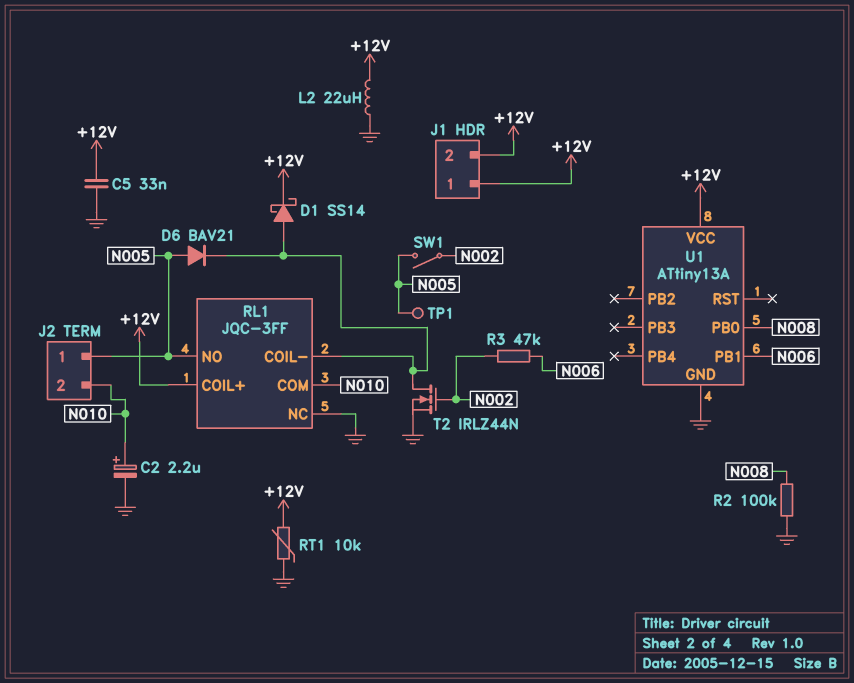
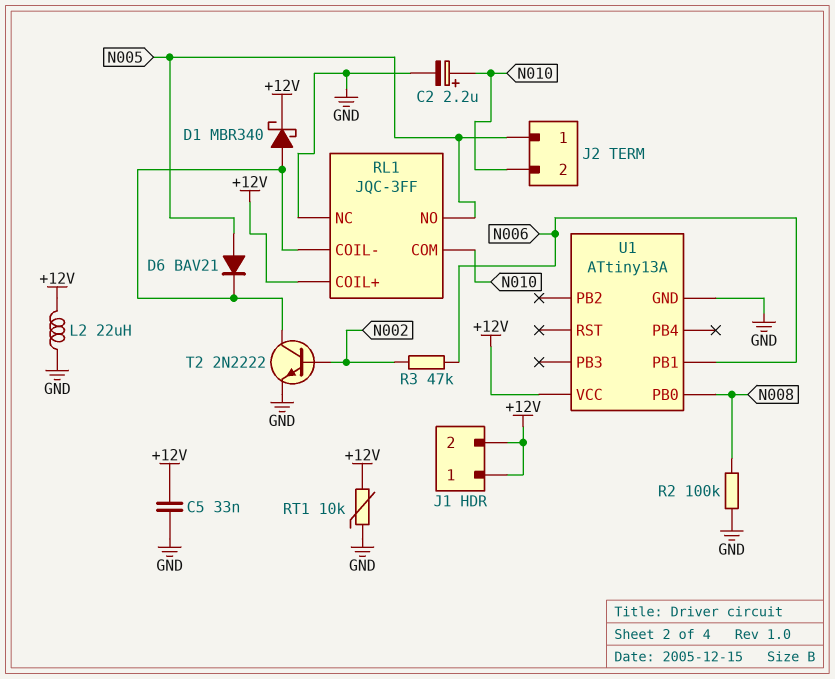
D1: schottky SS14 (A RL1/COIL-, K +12V) -> schottky MBR340 (A RL1/COIL-, K +12V)
SW1: switch (N002, N005) -> none
T2: NMOS IRLZ44N (G N002, D RL1/COIL-, S GND) -> NPN 2N2222 (B N002, C RL1/COIL-, E GND)
TP1: test point (N005) -> none

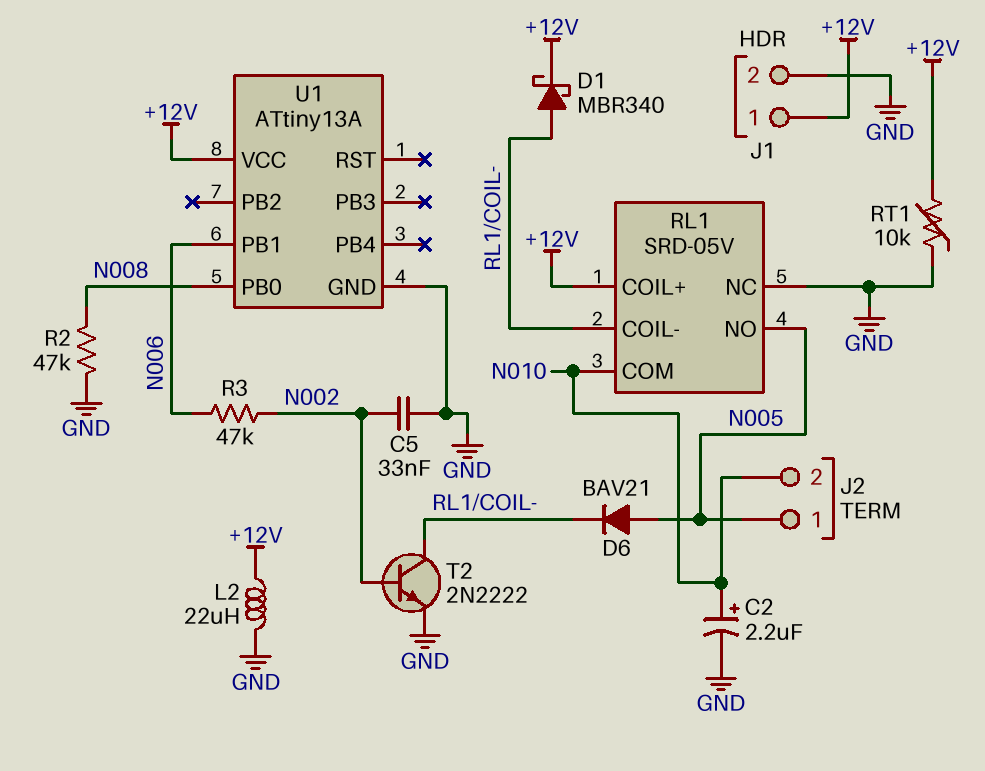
C5: 33nF (+12V, GND) -> 33nF (GND, N002)
J1 pin 2: +12V -> GND
R2: 100k (GND, N008) -> 47k (GND, N008)
RL1: JQC-3FF -> SRD-05V

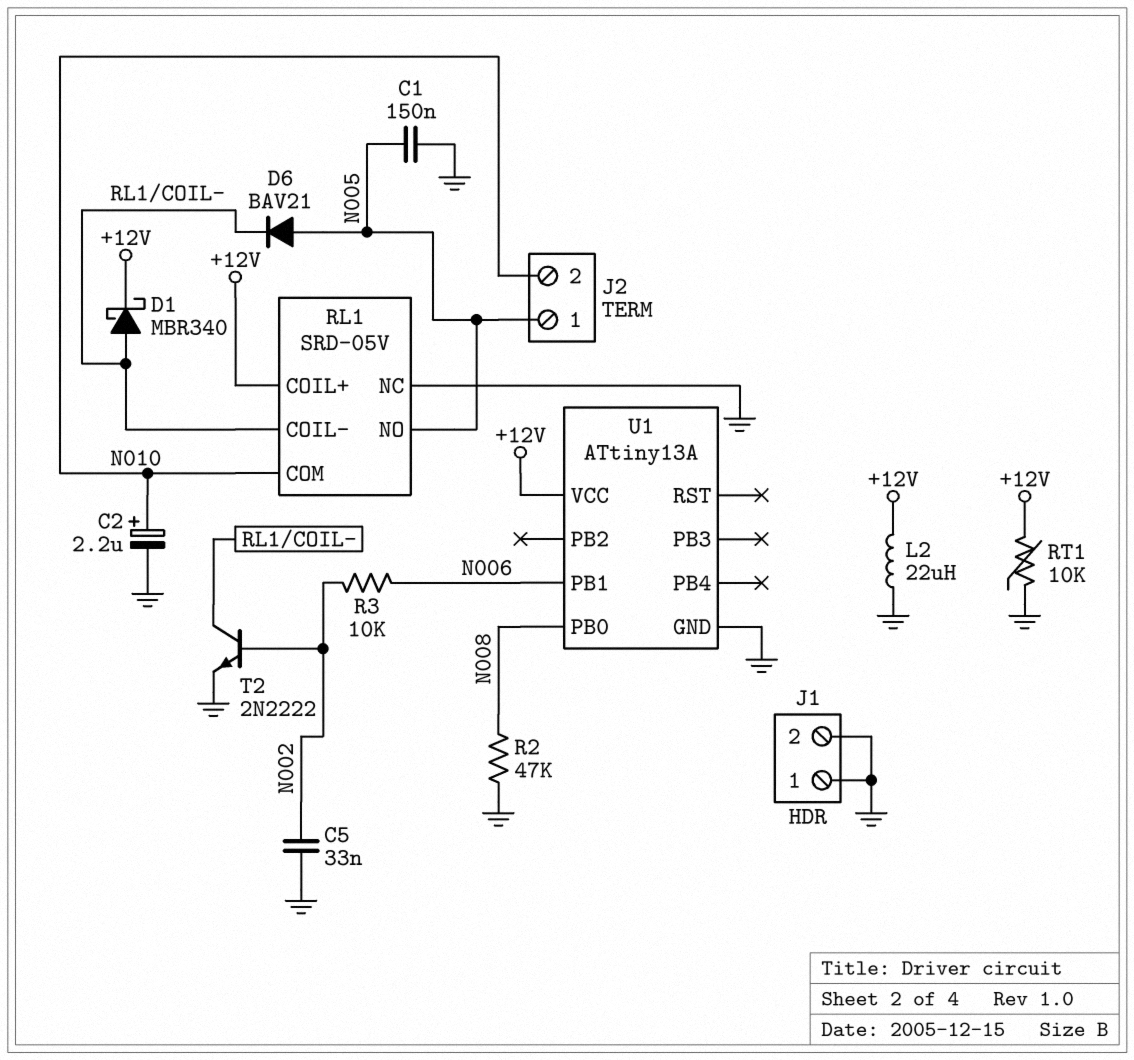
C1: none -> 150nF (GND, N005)
J1 pin 1: +12V -> GND
R3: 47k (N002, N006) -> 10k (N002, N006)

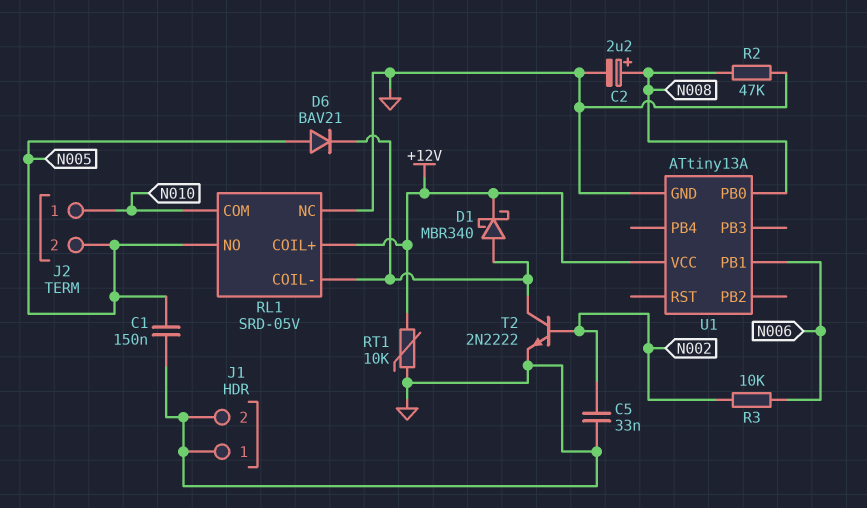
C2: 2.2uF (plus N010, minus GND) -> 2.2uF (plus N008, minus GND)
J2 pin 1: N005 -> N010
J2 pin 2: N010 -> N005
L2: 22uH (+12V, GND) -> none

